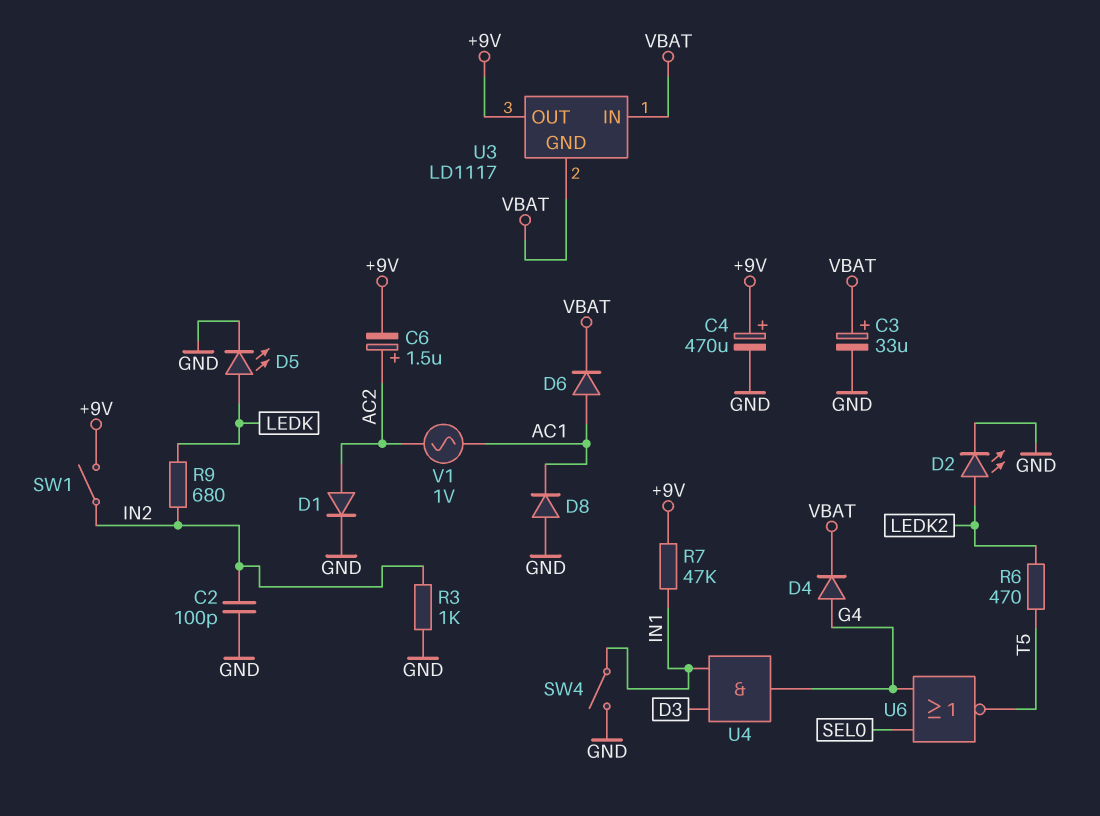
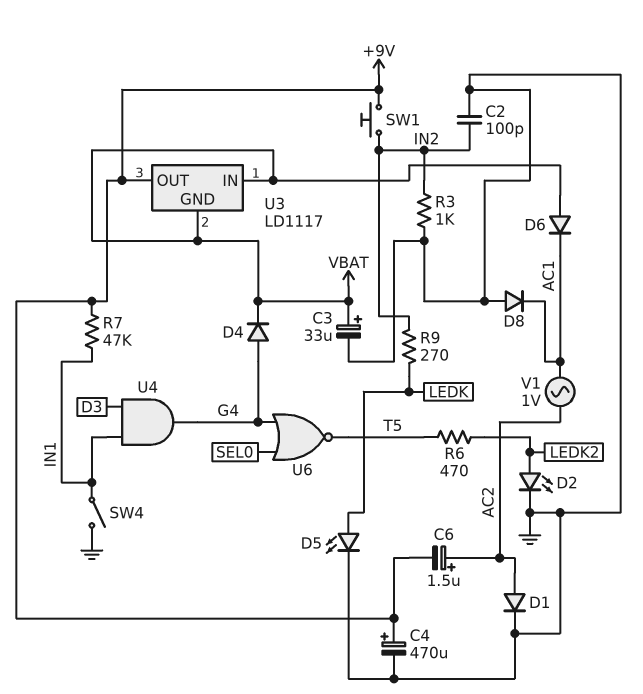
D6: diode (A AC1, K VBAT) -> diode (A VBAT, K AC1)
R9: 680 (IN2, LEDK) -> 270 (IN2, LEDK)
SW1: switch (+9V, IN2) -> button (+9V, IN2)

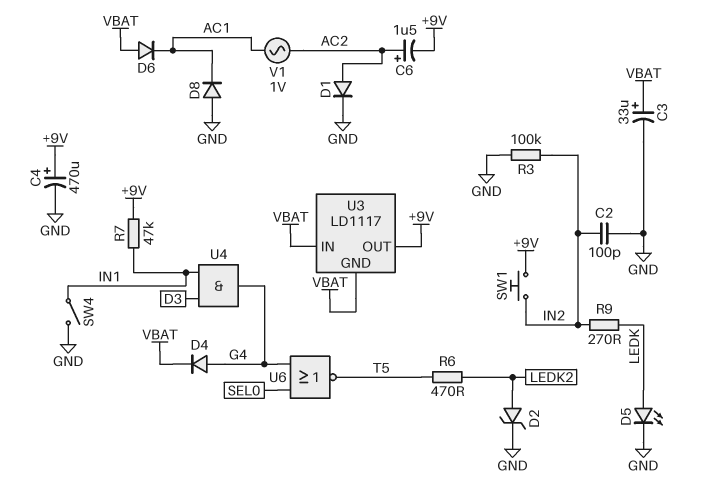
D2: LED (A LEDK2, K GND) -> zener (A LEDK2, K GND)
R3: 1k (GND, IN2) -> 100k (GND, IN2)

